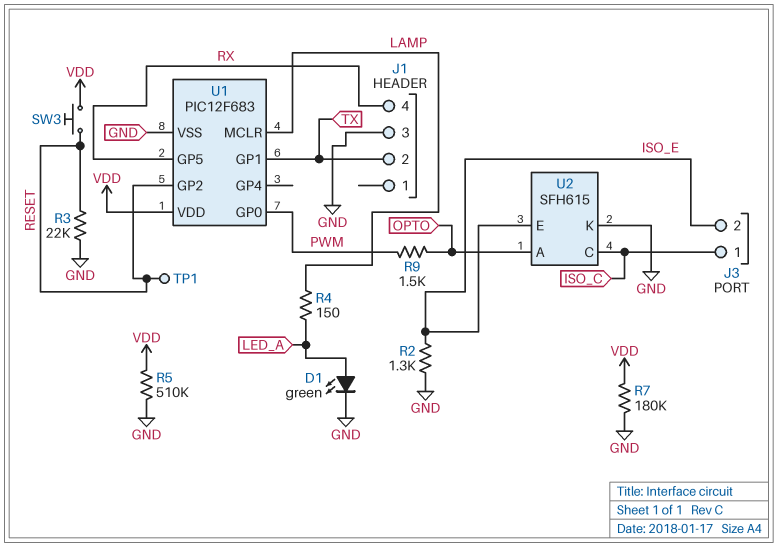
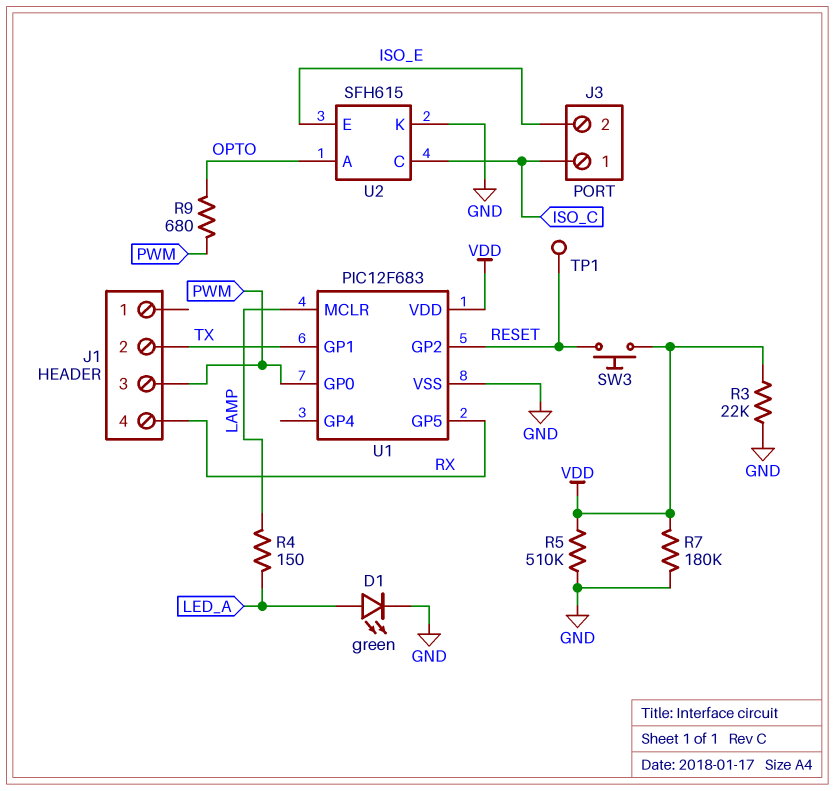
J1 pin 3: GND -> PWM
R2: 1.3k (GND, ISO_E) -> none
R3: 22k (GND, RESET) -> 22k (GND, VDD)
R9: 1.5k (OPTO, PWM) -> 680 (OPTO, PWM)

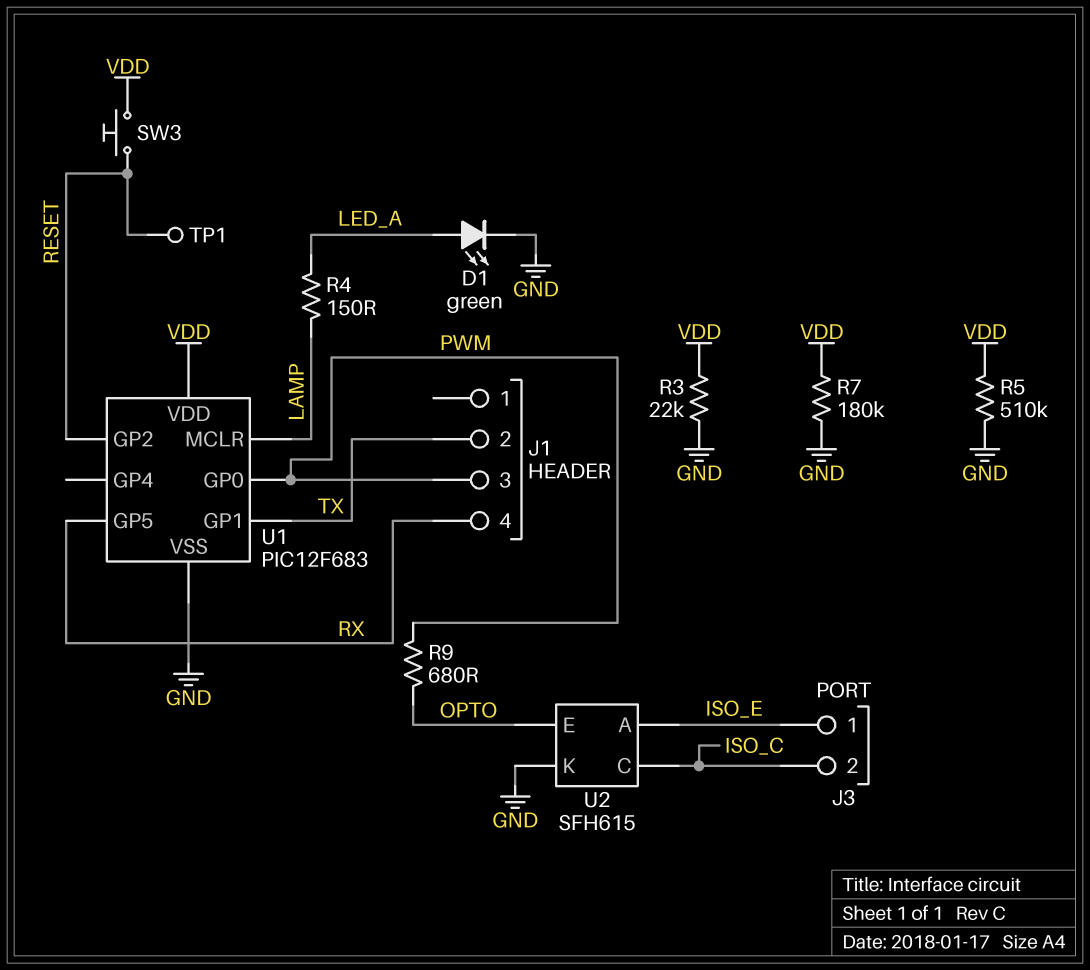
J3 pin 1: ISO_C -> ISO_E
J3 pin 2: ISO_E -> ISO_C
U2 pin A: OPTO -> ISO_E
U2 pin E: ISO_E -> OPTO

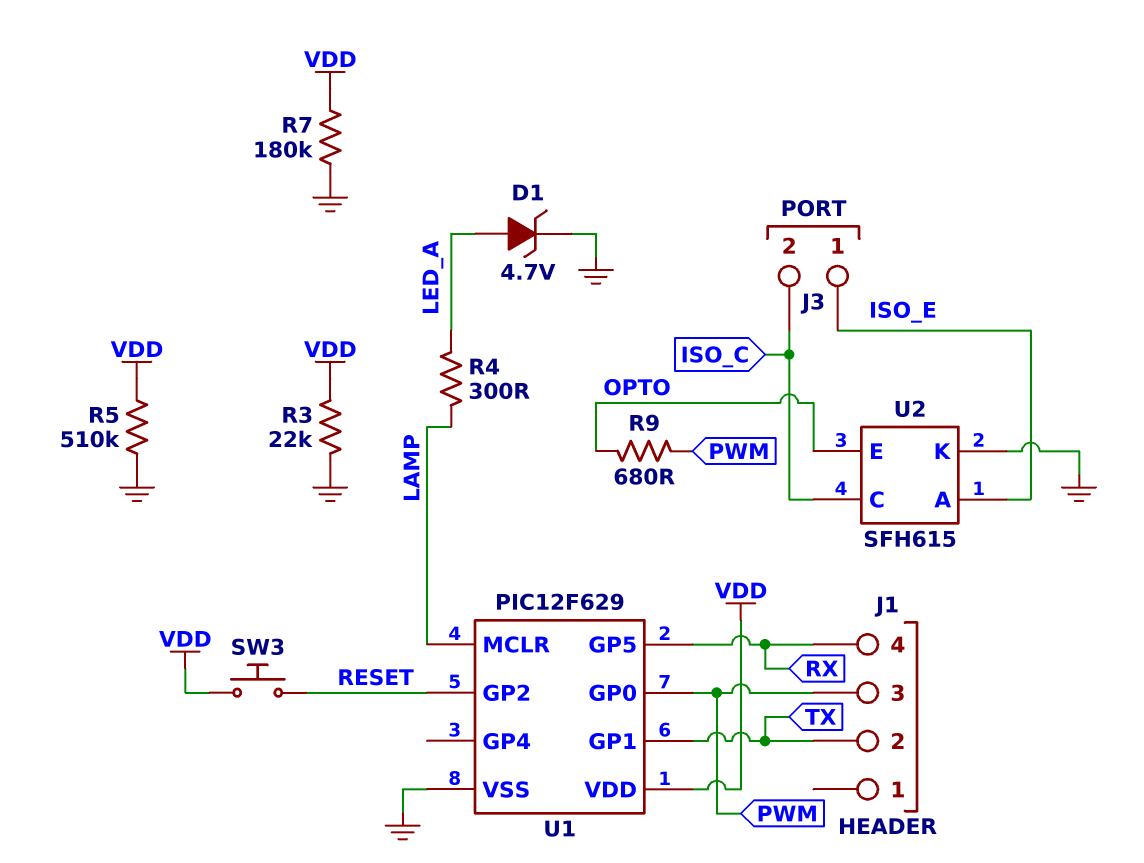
D1: LED green (A LED_A, K GND) -> zener 4.7V (A LED_A, K GND)
R4: 150 (LAMP, LED_A) -> 300 (LAMP, LED_A)
TP1: test point (RESET) -> none
U1: PIC12F683 -> PIC12F629

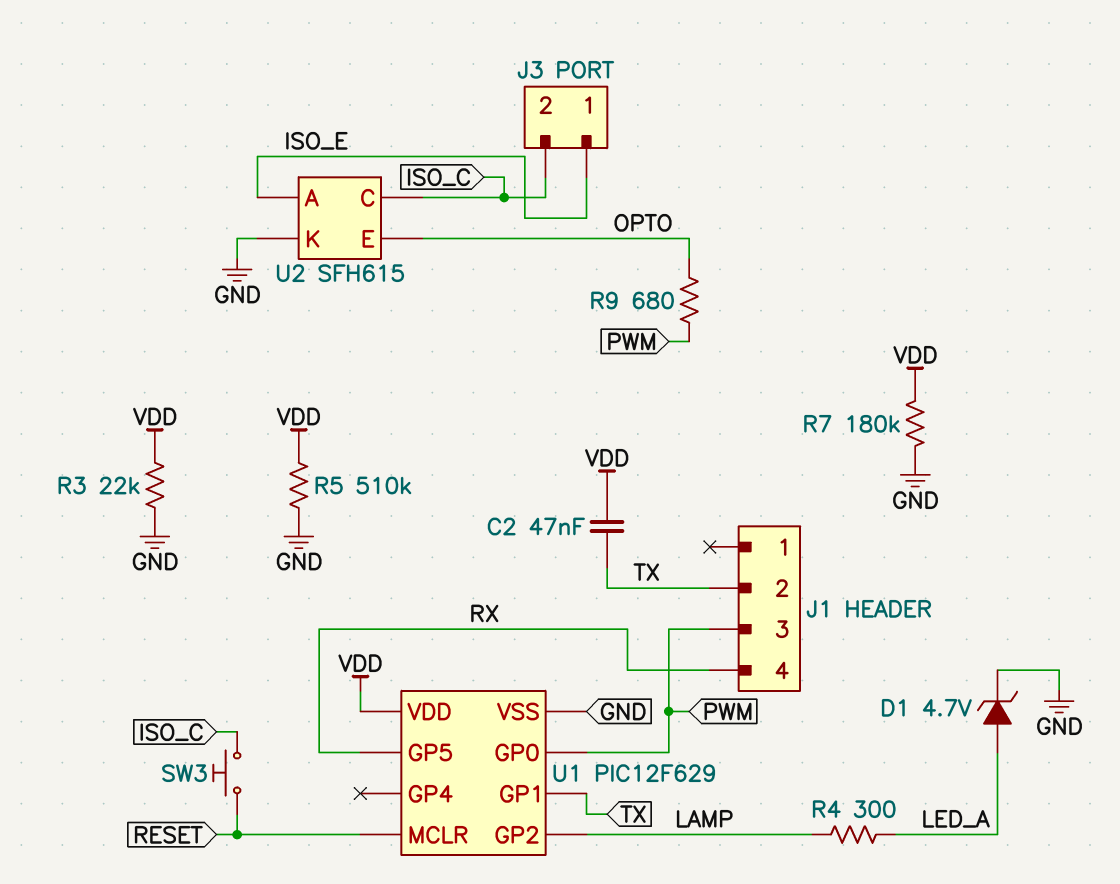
C2: none -> 47nF (TX, VDD)
SW3: button (RESET, VDD) -> button (ISO_C, RESET)
U1 pin GP2: RESET -> LAMP
U1 pin MCLR: LAMP -> RESET

